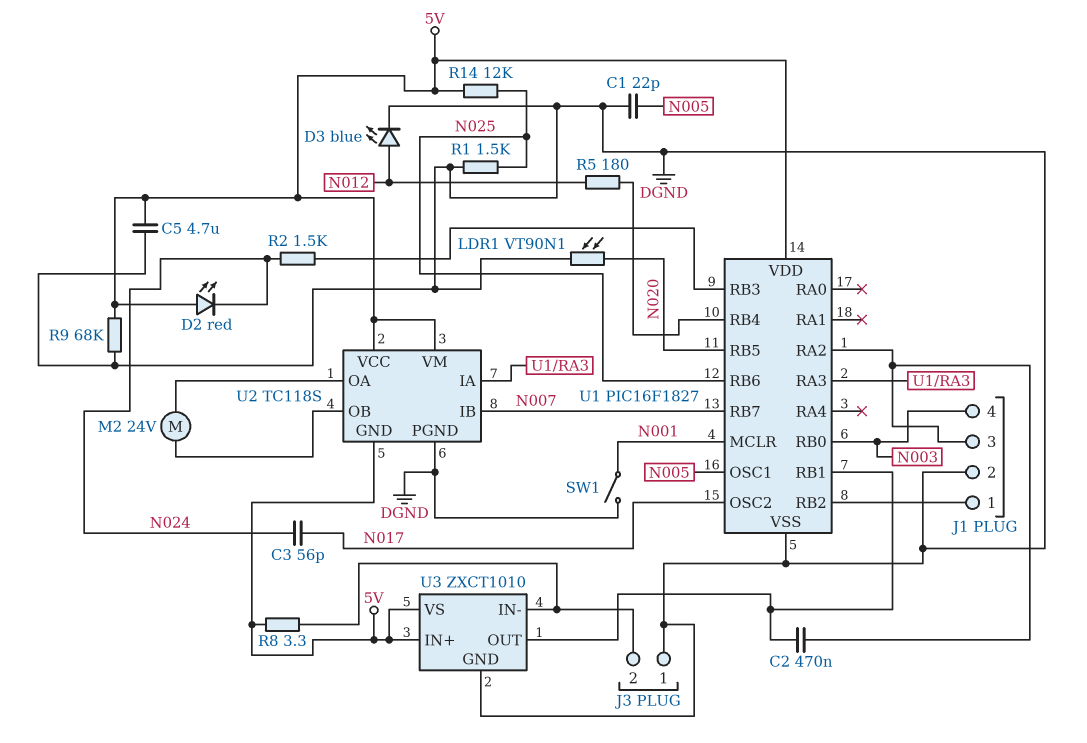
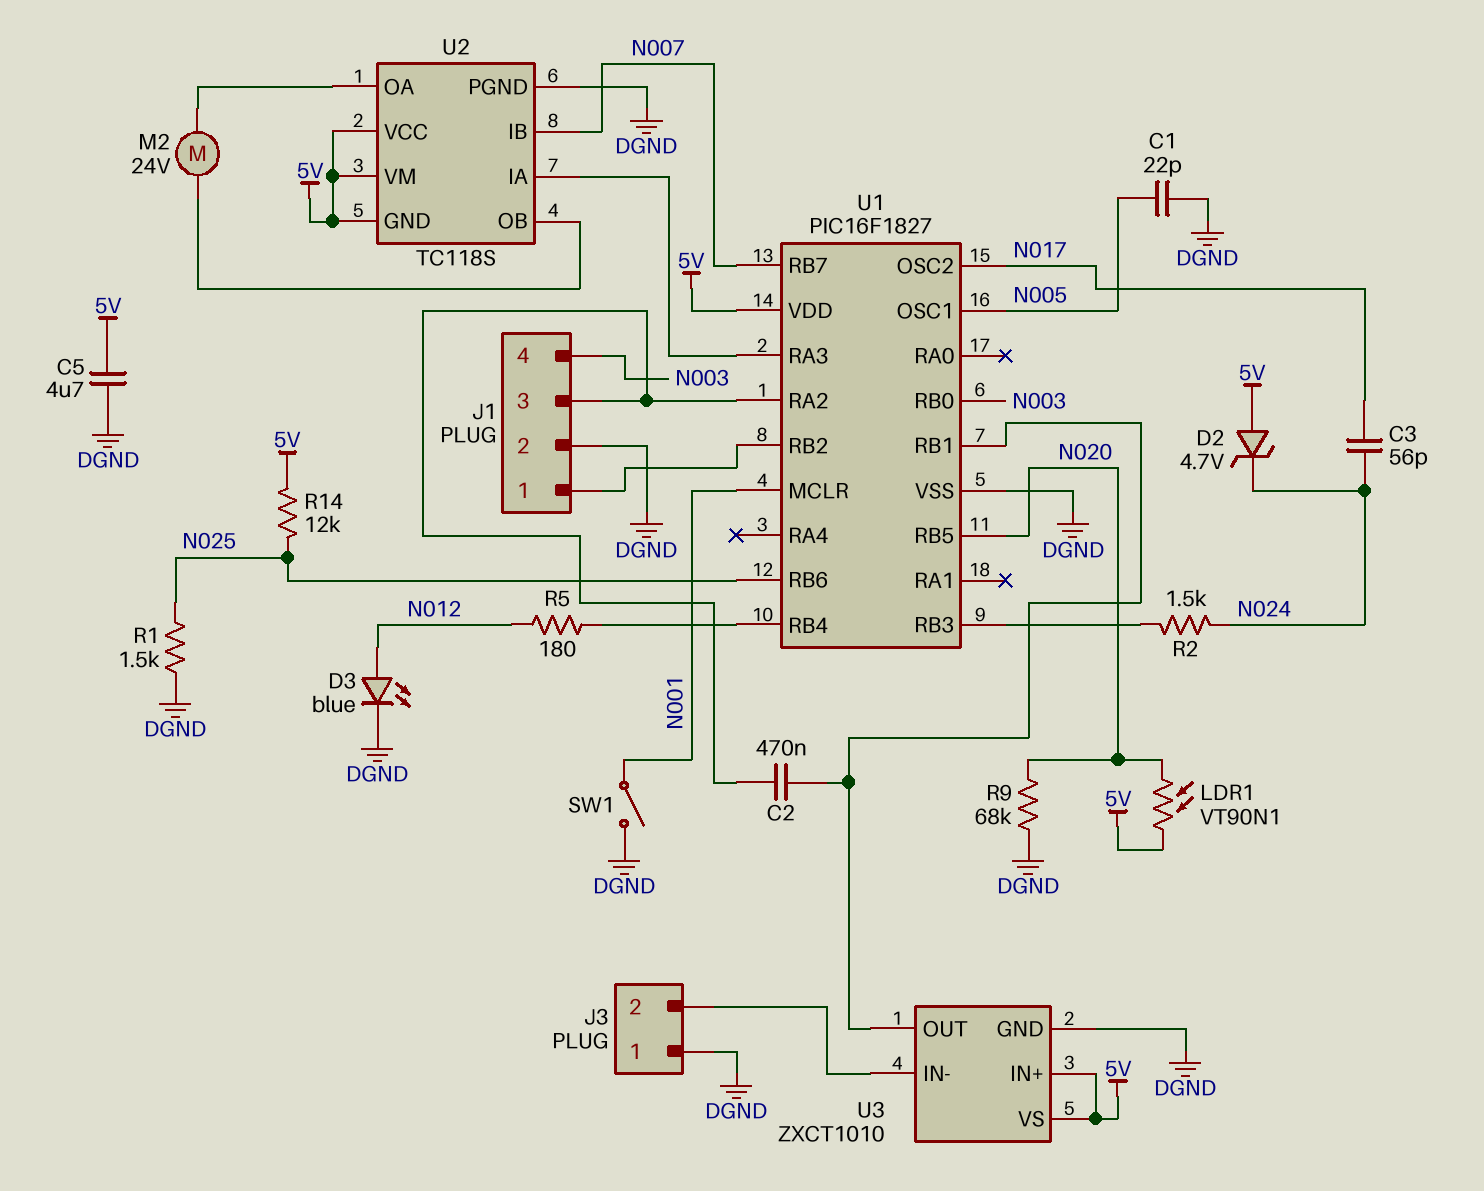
D2: LED red (A 5V, K N024) -> zener 4.7V (A 5V, K N024)
LDR1: VT90N1 (DGND, N020) -> VT90N1 (5V, N020)
R8: 3.3 (5V, J3/2) -> none
R9: 68k (5V, DGND) -> 68k (DGND, N020)

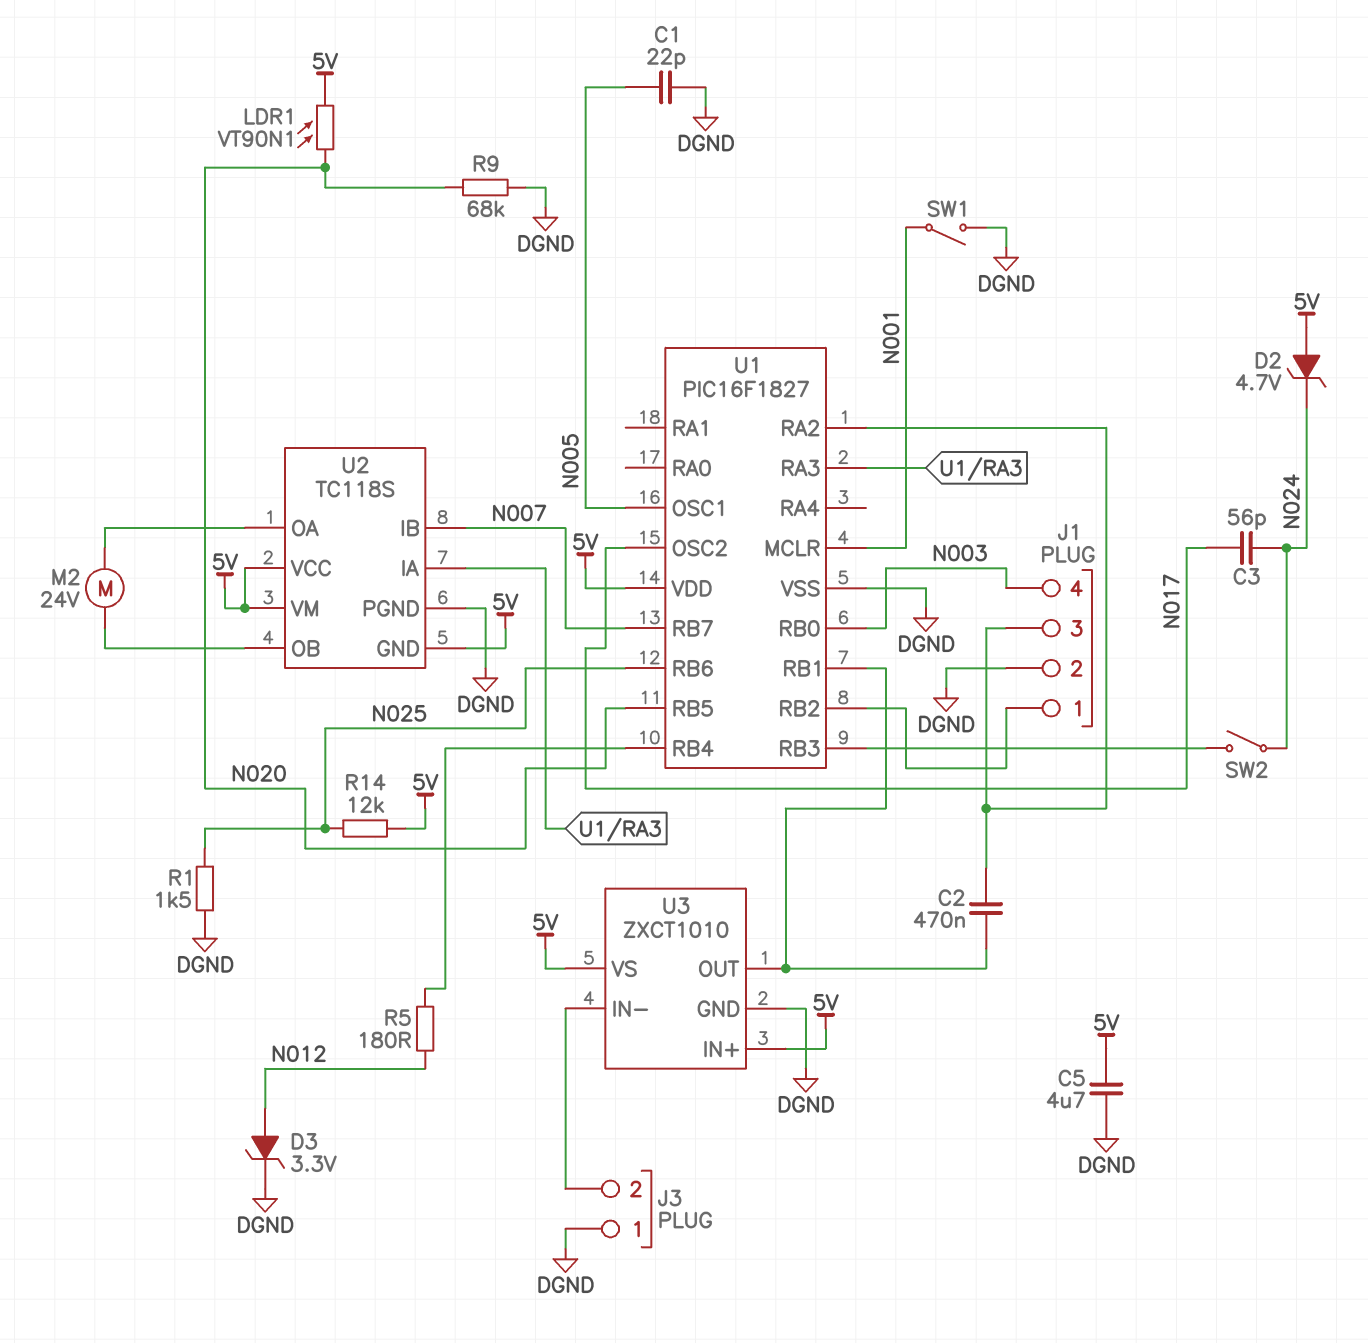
D3: LED blue (A N012, K DGND) -> zener 3.3V (A N012, K DGND)
R2: 1.5k (N024, U1/RB3) -> none
SW2: none -> switch (N024, U1/RB3)

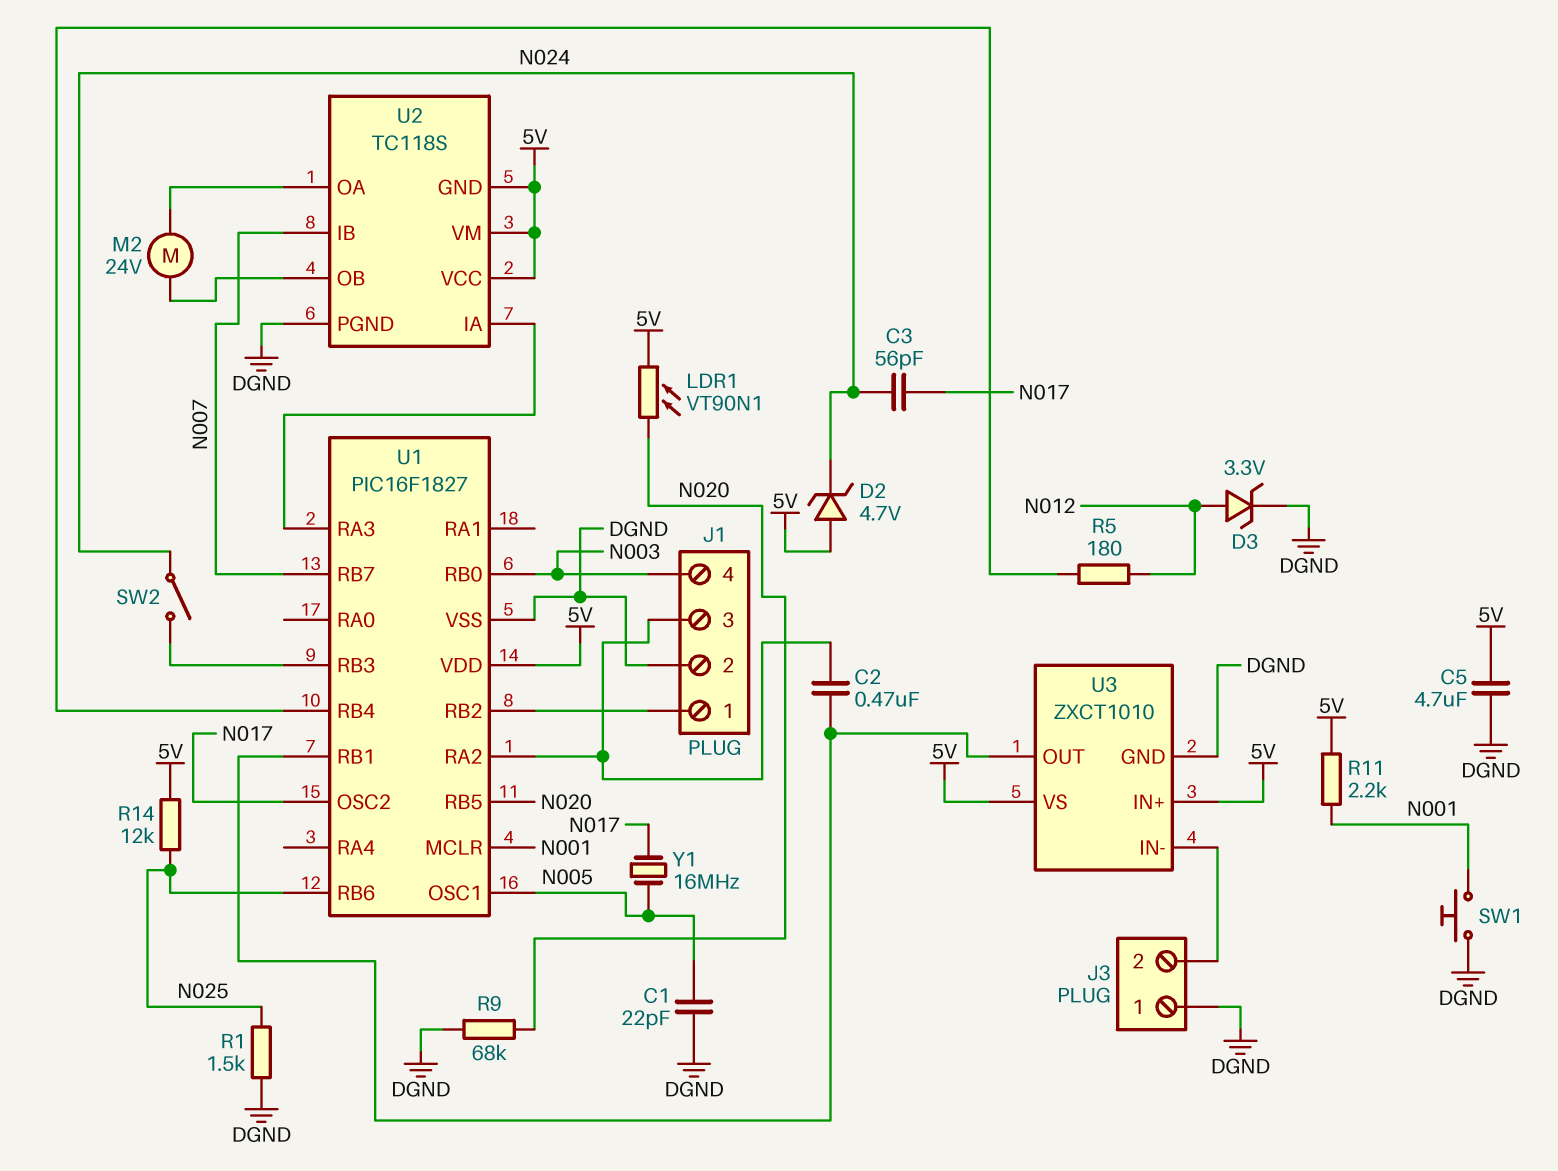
R11: none -> 2.2k (5V, N001)
SW1: switch (DGND, N001) -> button (DGND, N001)
Y1: none -> 16MHz (N005, N017)

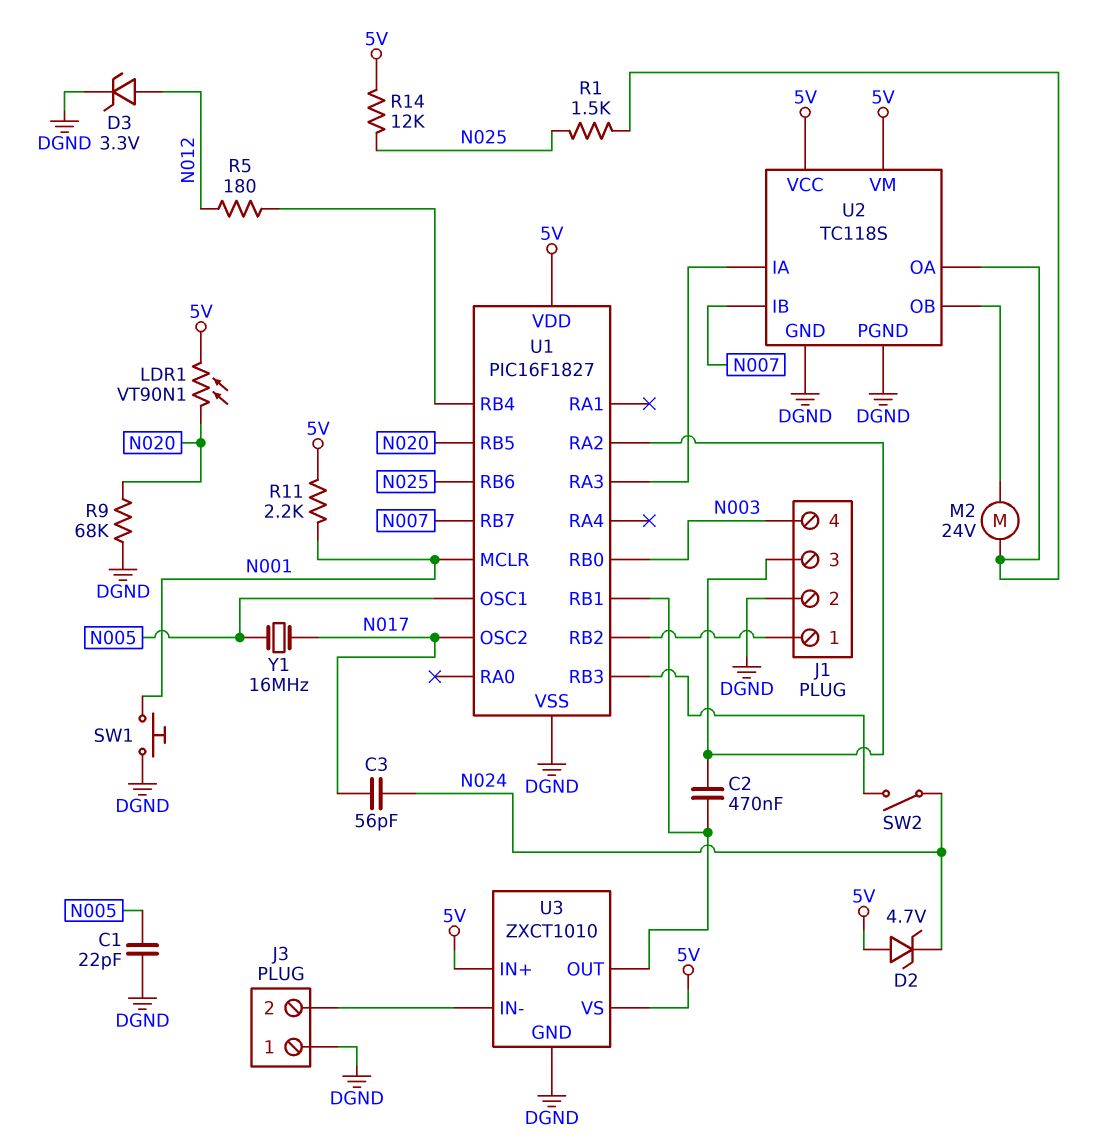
C5: 4.7uF (5V, DGND) -> none
R1: 1.5k (DGND, N025) -> 1.5k (N025, U2/OA)
U2 pin GND: 5V -> DGND

